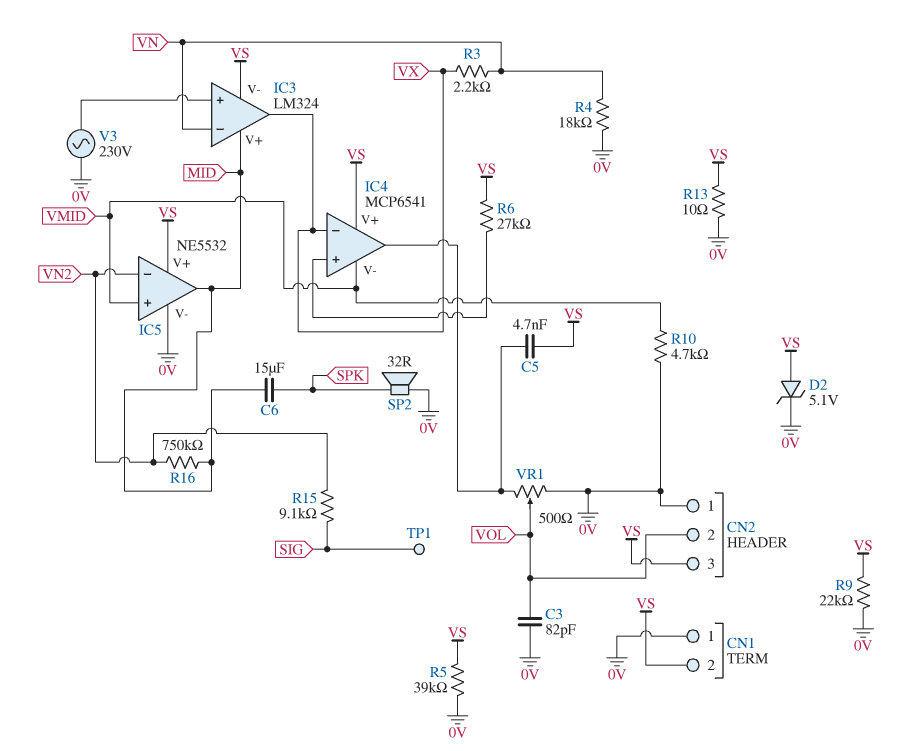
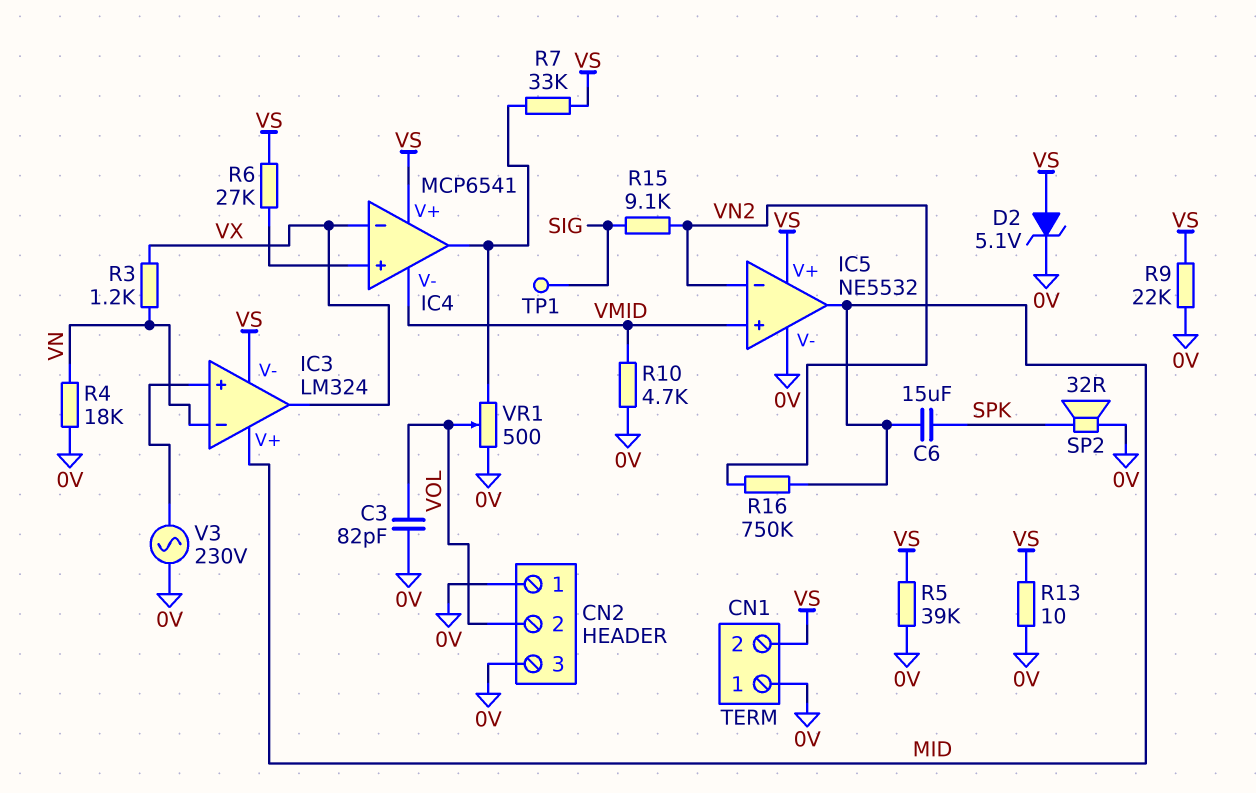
C5: 4.7nF (IC4/out, VS) -> none
CN2 pin 3: VS -> 0V
R3: 2.2k (VN, VX) -> 1.2k (VN, VX)
R7: none -> 33k (IC4/out, VS)

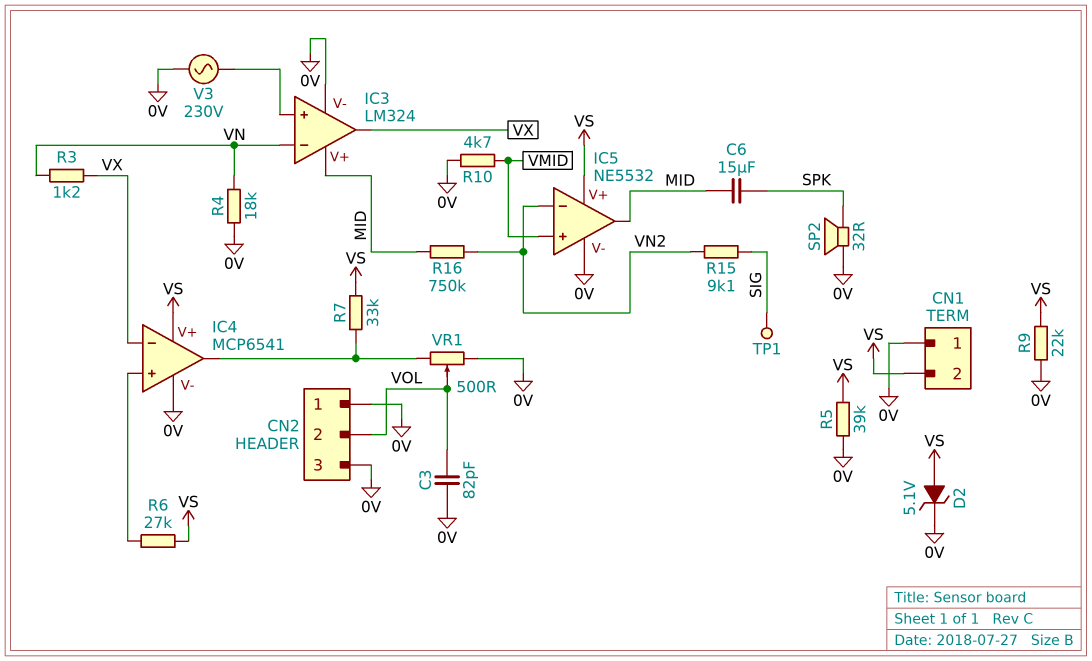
IC3 pin V-: VS -> 0V
IC4 pin V-: VMID -> 0V
R13: 10 (0V, VS) -> none

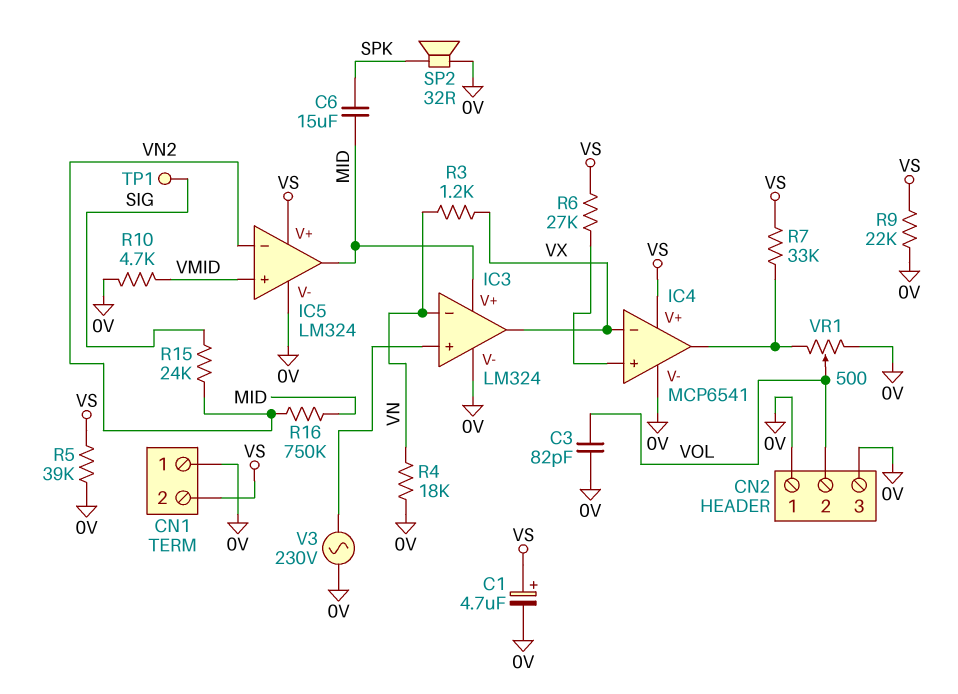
C1: none -> 4.7uF (plus VS, minus 0V)
D2: zener 5.1V (A VS, K 0V) -> none
IC5: NE5532 -> LM324
R15: 9.1k (SIG, VN2) -> 24k (SIG, VN2)

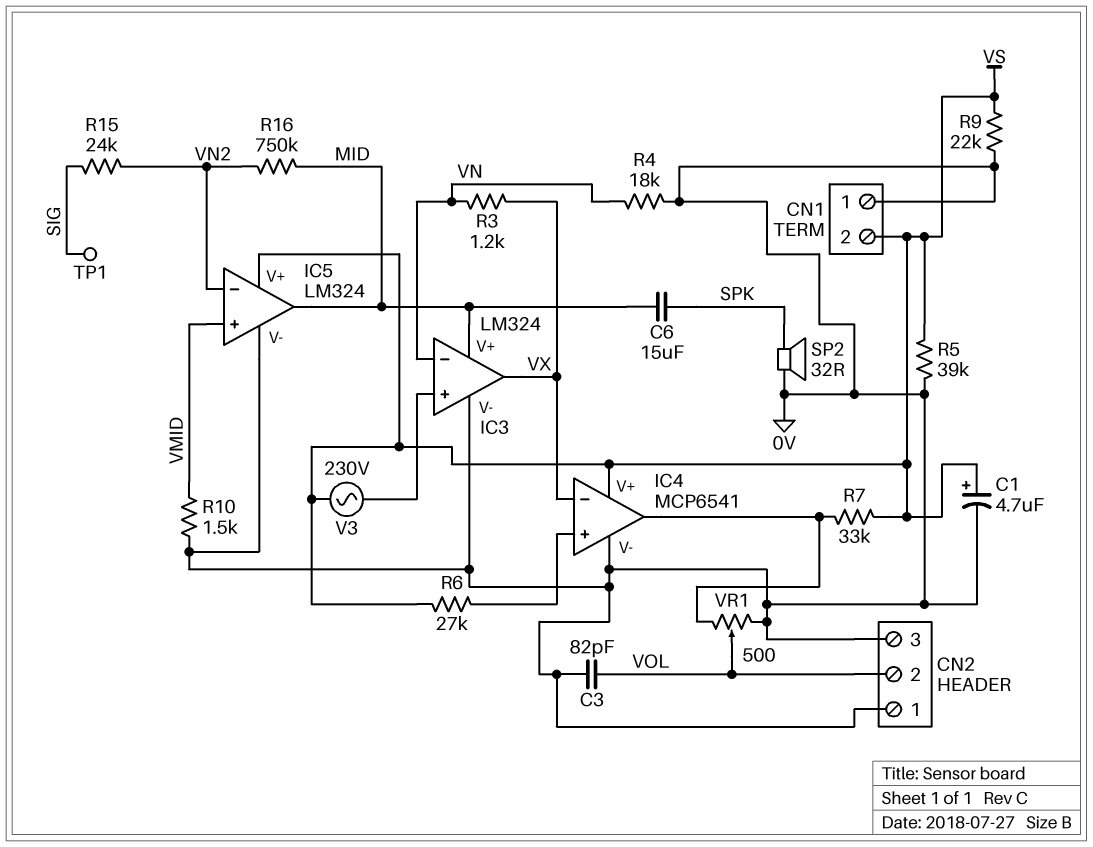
R10: 4.7k (0V, VMID) -> 1.5k (0V, VMID)
V3: AC 230V (0V, IC3/in+) -> AC 230V (IC3/in+, VS)

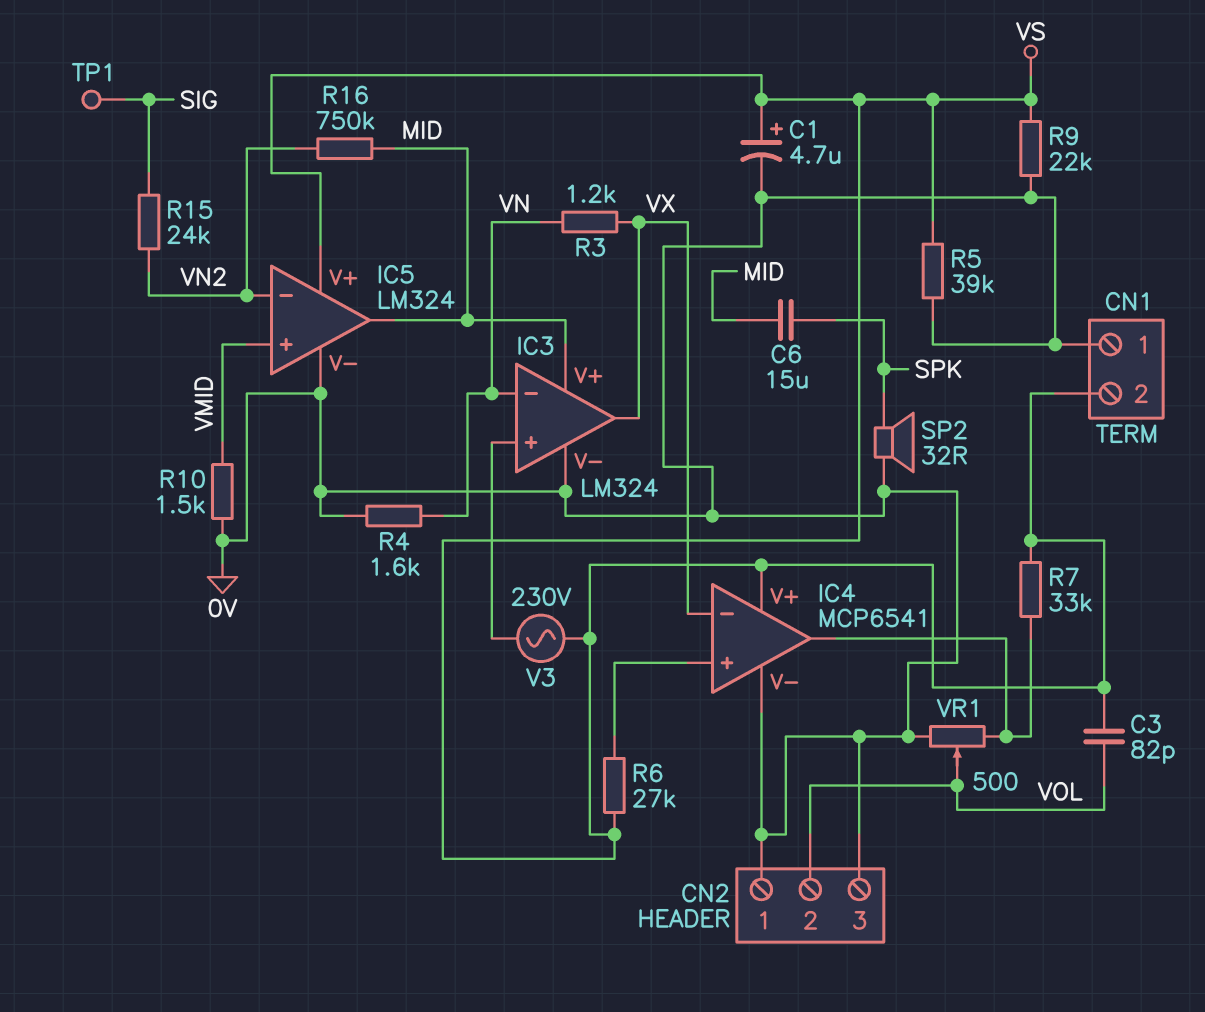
C3: 82pF (0V, VOL) -> 82pF (VOL, VS)
R4: 18k (0V, VN) -> 1.6k (0V, VN)

